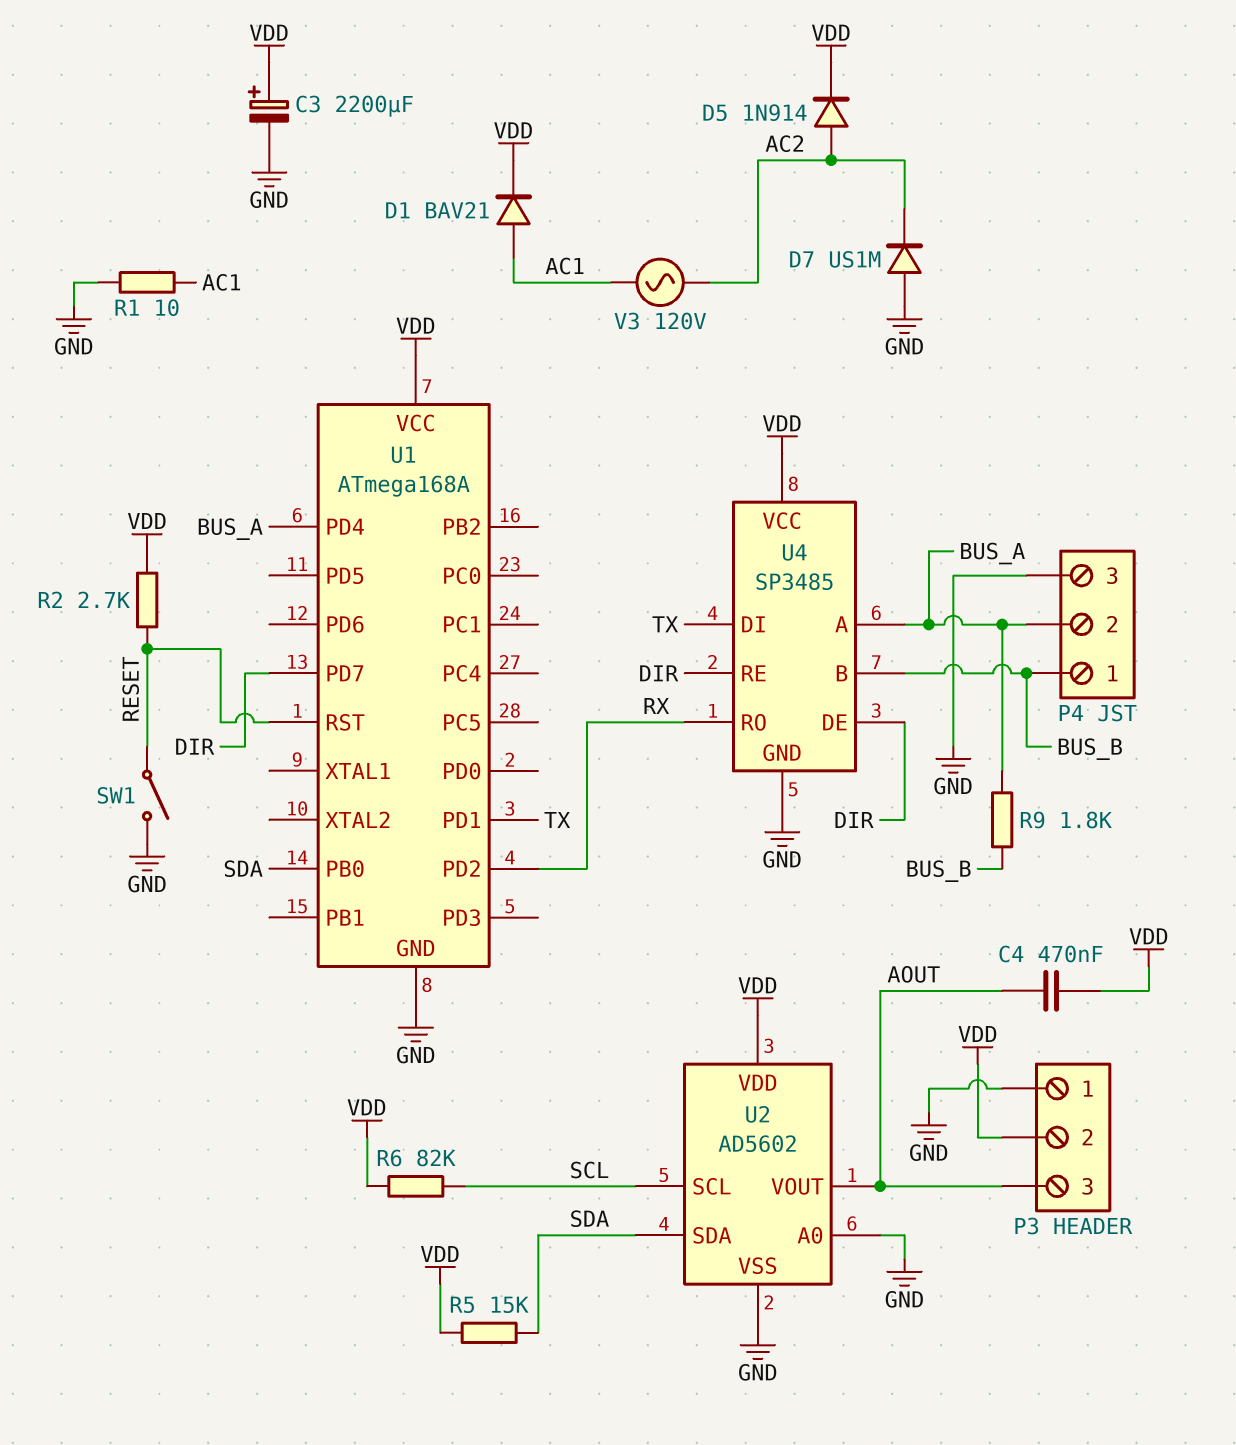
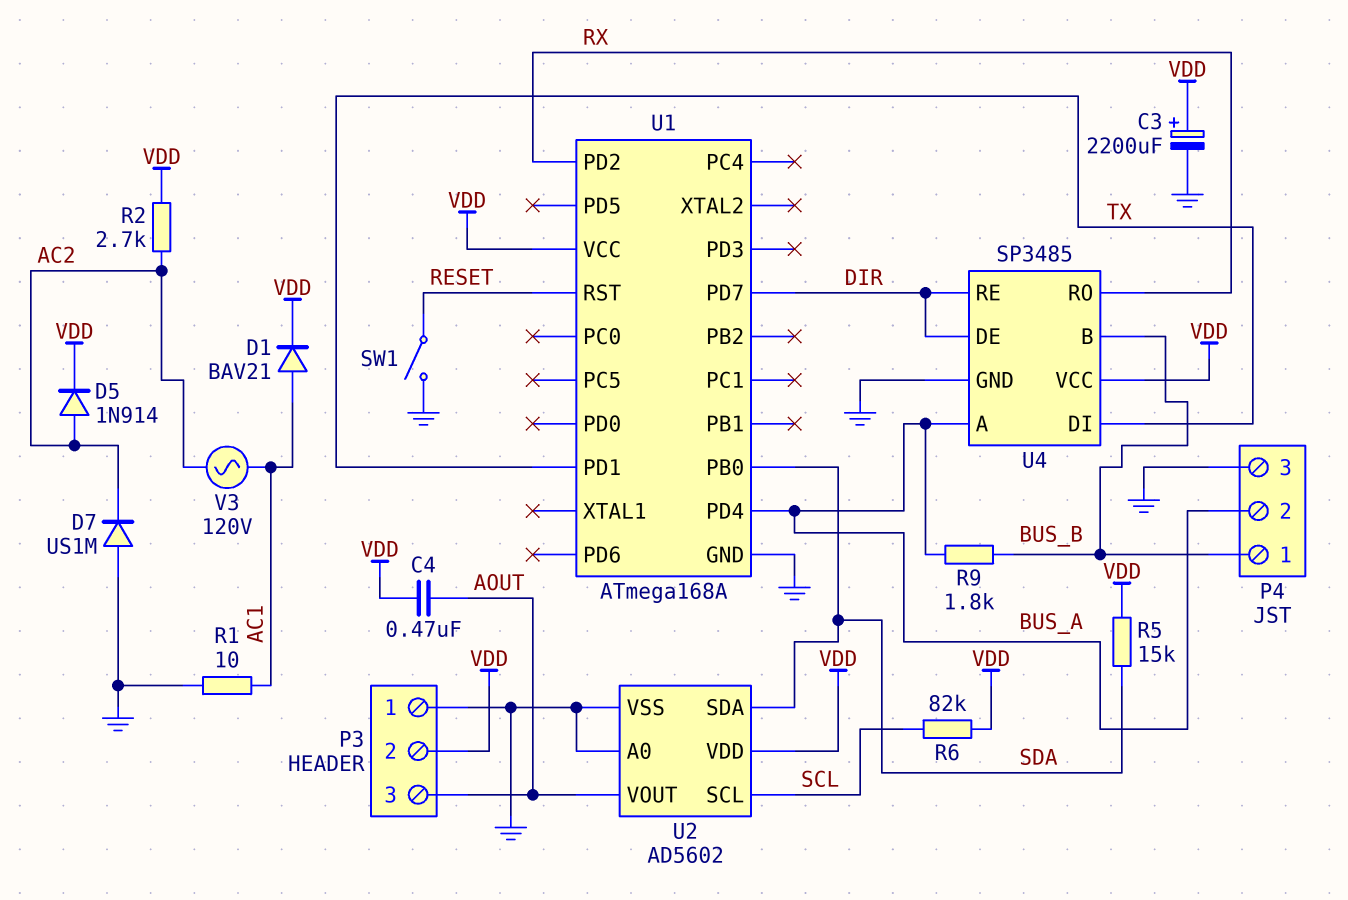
R2: 2.7k (RESET, VDD) -> 2.7k (AC2, VDD)

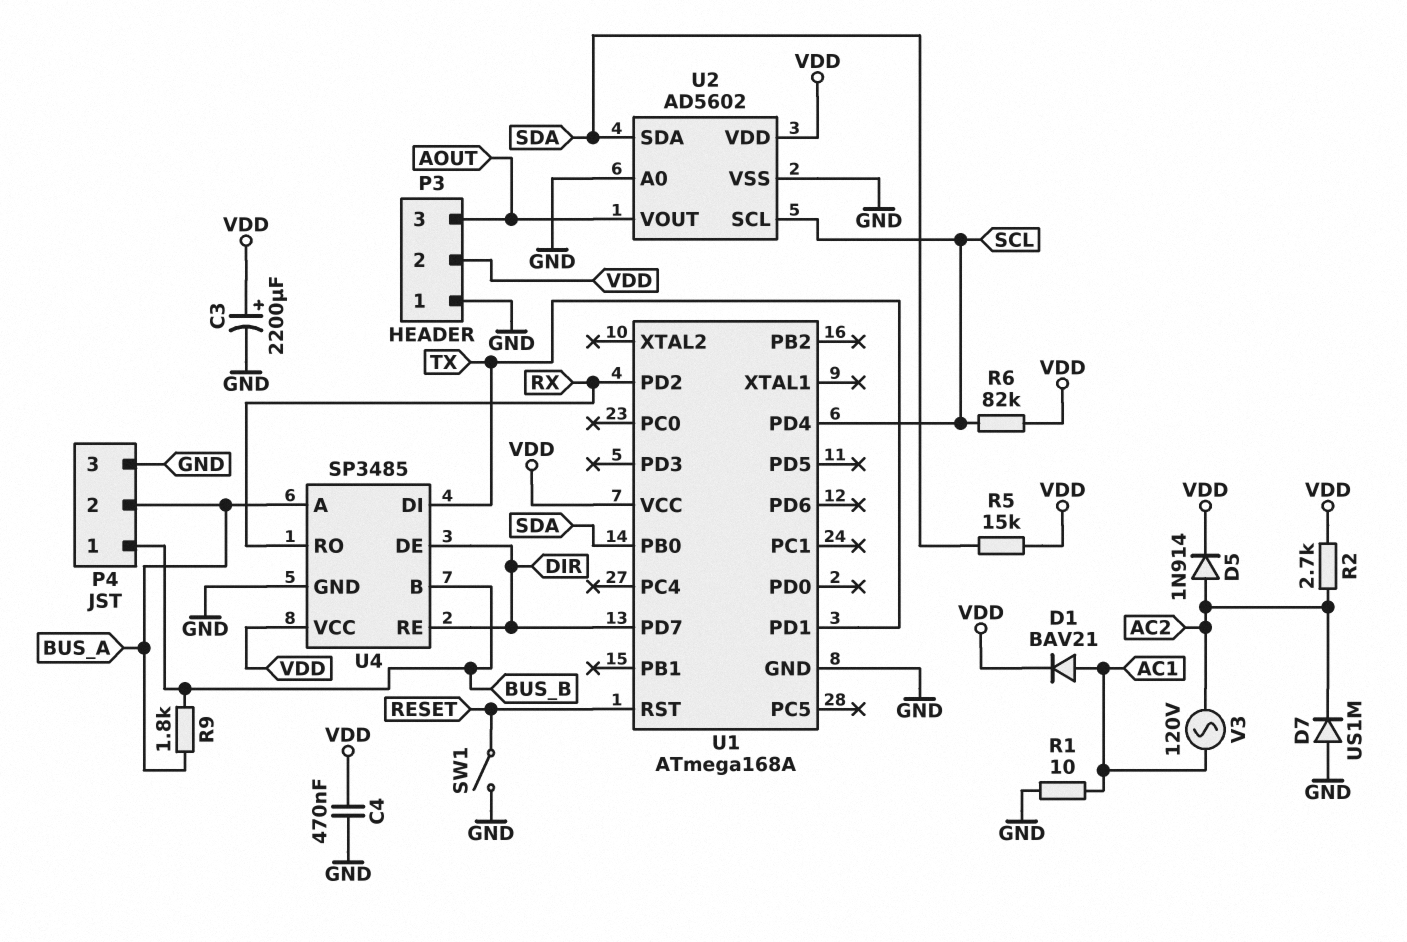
C4: 470nF (AOUT, VDD) -> 470nF (GND, VDD)
U1 pin PD4: BUS_A -> SCL

